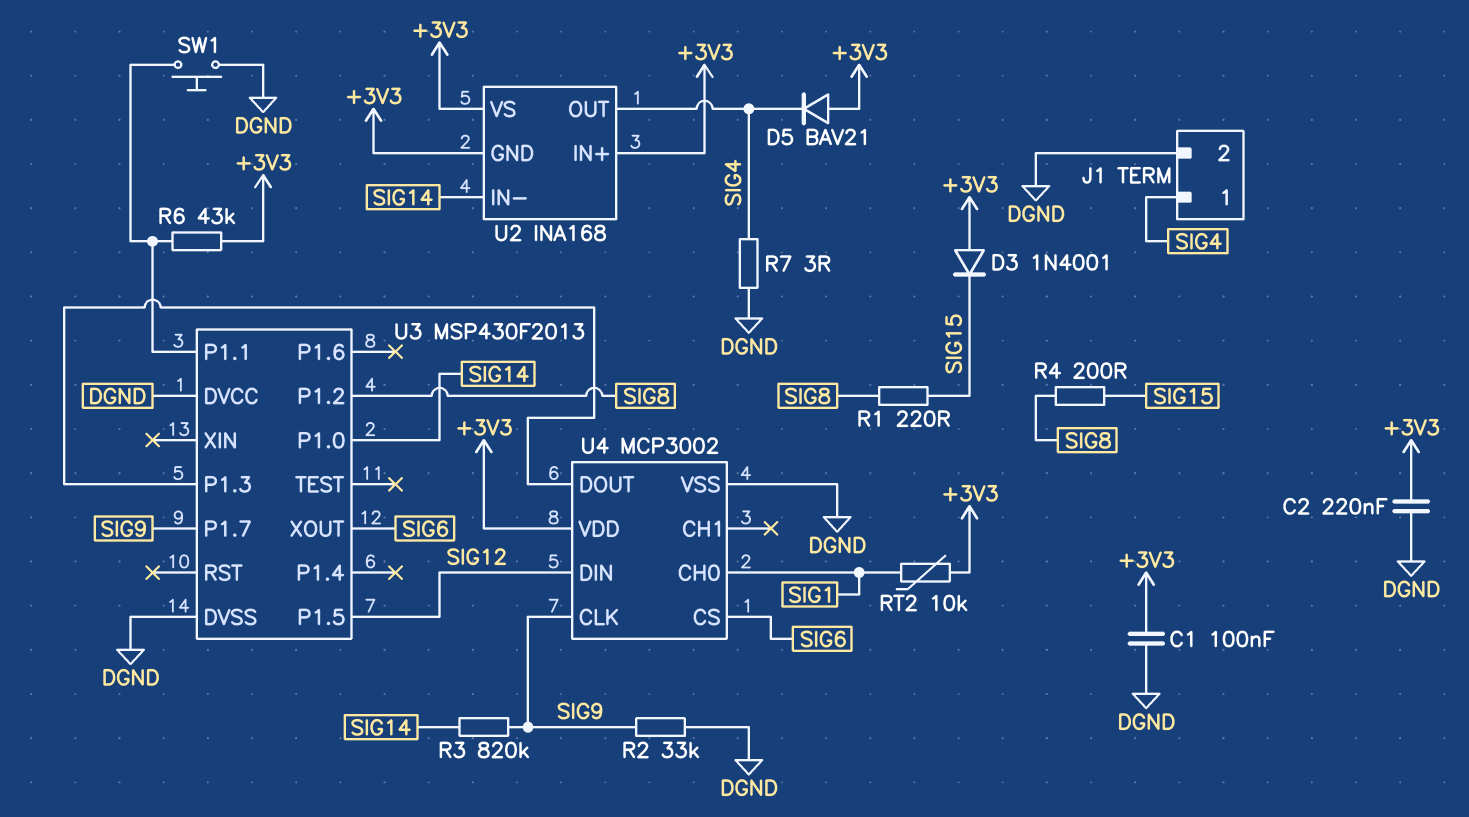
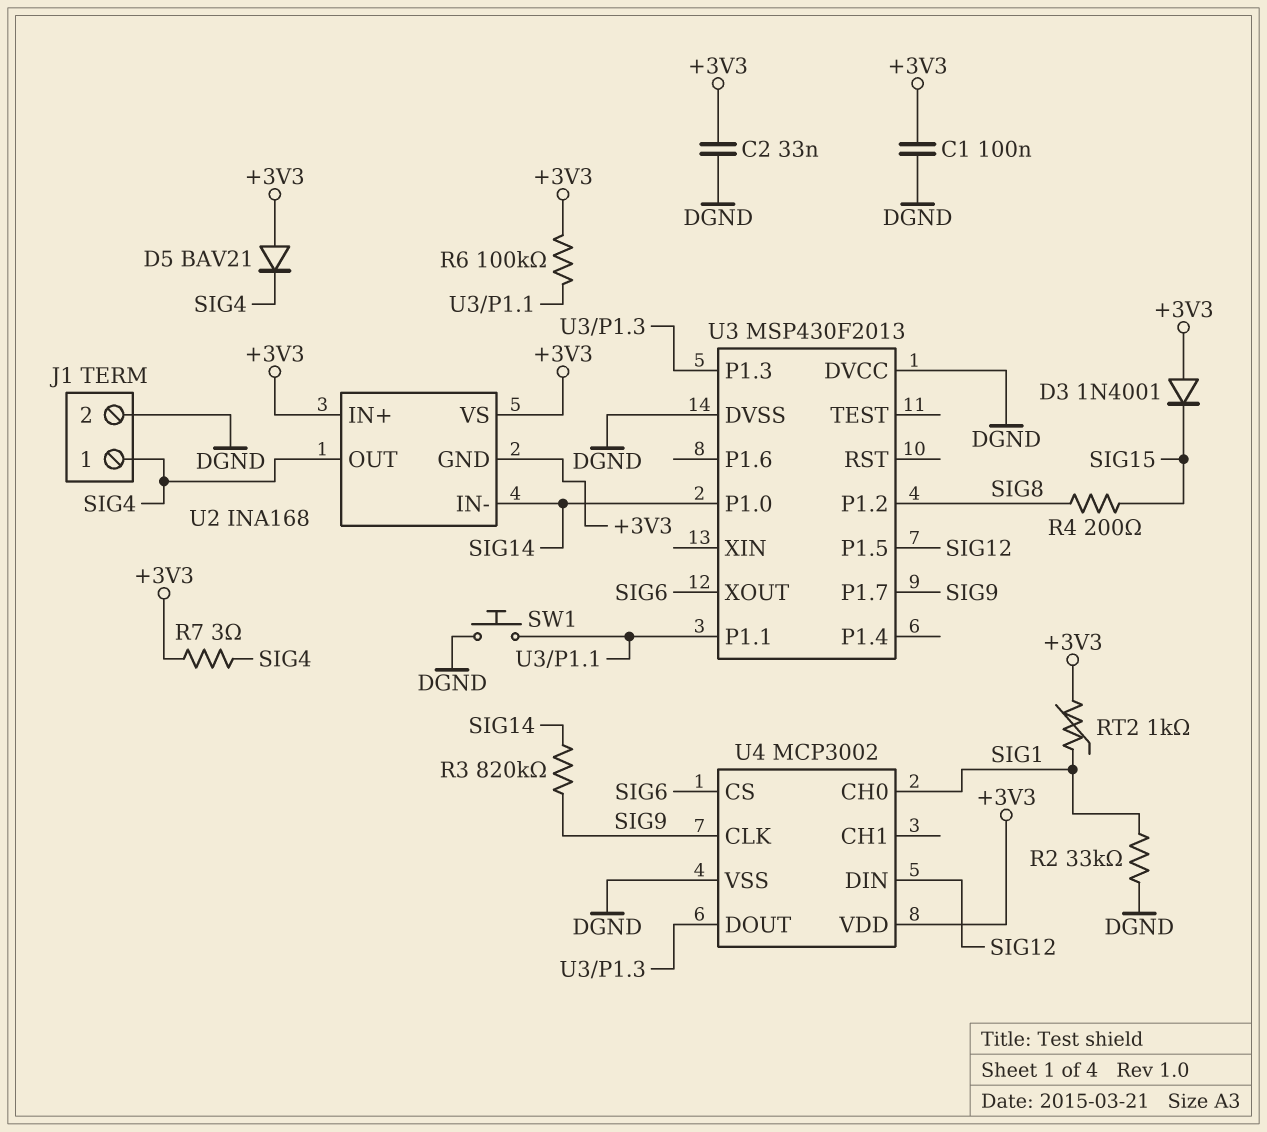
C2: 220nF (+3V3, DGND) -> 33nF (+3V3, DGND)
R1: 220 (SIG8, SIG15) -> none
R2: 33k (DGND, SIG9) -> 33k (DGND, SIG1)
R6: 43k (+3V3, U3/P1.1) -> 100k (+3V3, U3/P1.1)
R7: 3 (DGND, SIG4) -> 3 (+3V3, SIG4)
RT2: 10k (+3V3, SIG1) -> 1k (+3V3, SIG1)

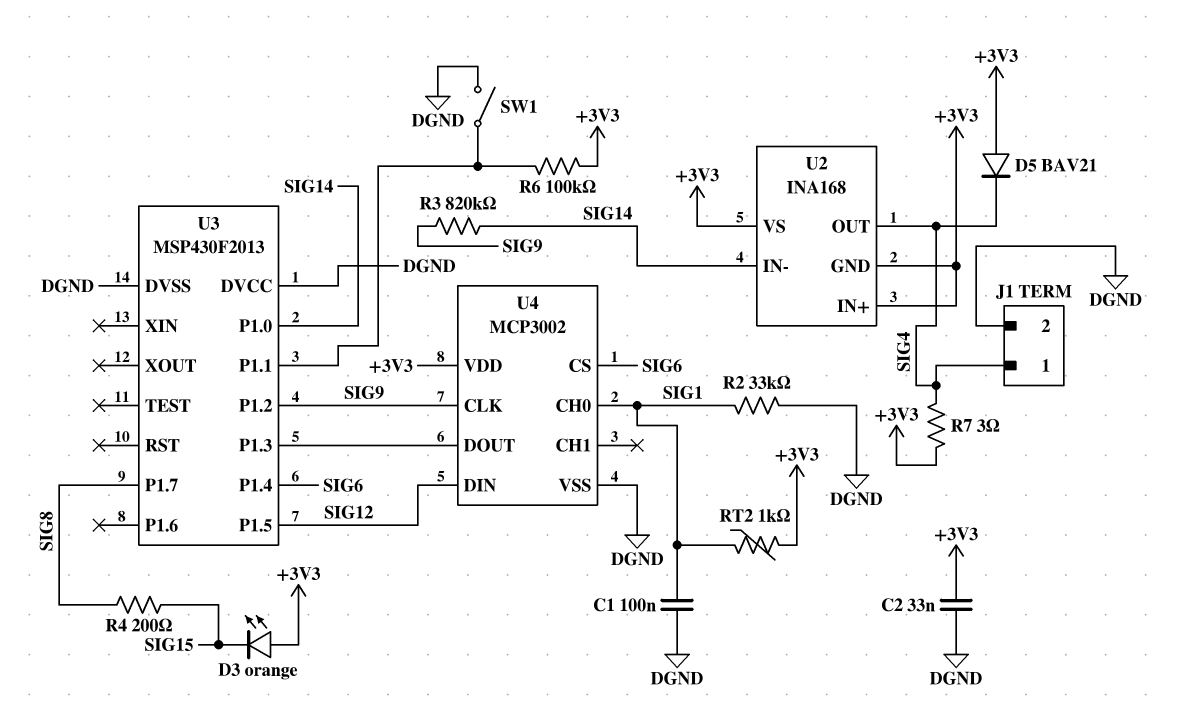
C1: 100nF (+3V3, DGND) -> 100nF (DGND, SIG1)
D3: diode 1N4001 (A +3V3, K SIG15) -> LED orange (A +3V3, K SIG15)
SW1: button (DGND, U3/P1.1) -> switch (DGND, U3/P1.1)
U3 pin P1.2: SIG8 -> SIG9
U3 pin P1.4: none -> SIG6
U3 pin P1.7: SIG9 -> SIG8
U3 pin XOUT: SIG6 -> none

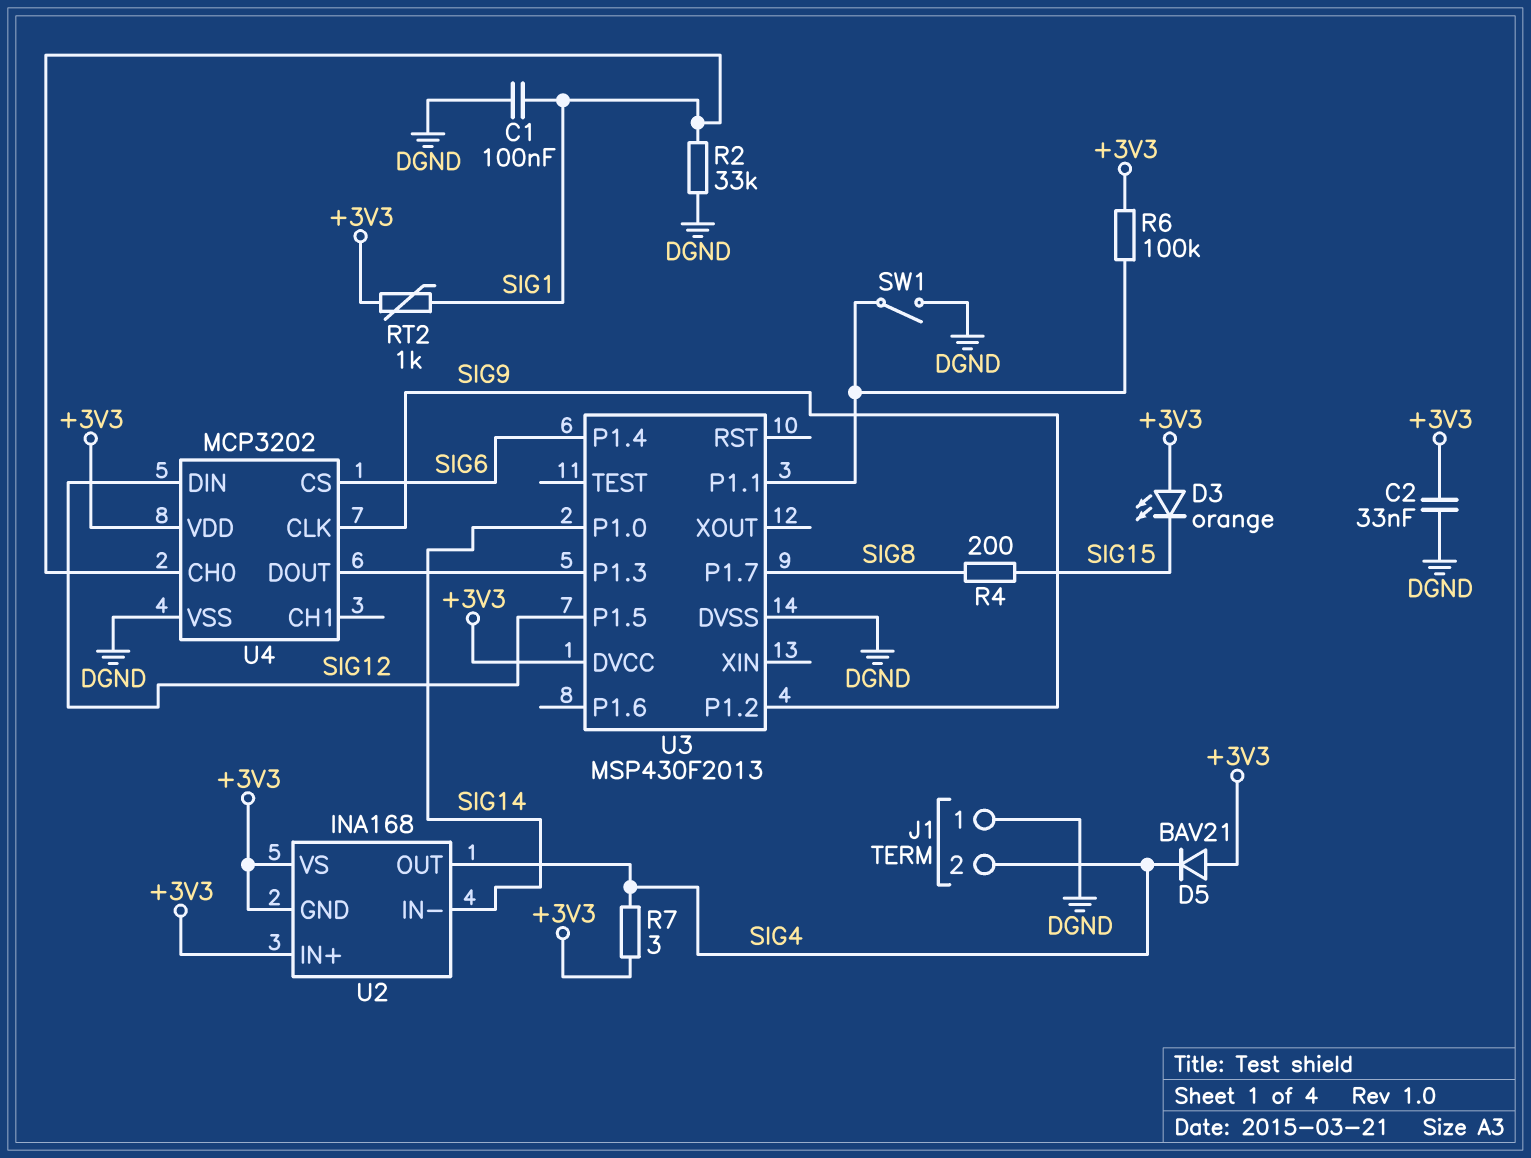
J1 pin 1: SIG4 -> DGND
J1 pin 2: DGND -> SIG4
R3: 820k (SIG9, SIG14) -> none
U3 pin DVCC: DGND -> +3V3
U4: MCP3002 -> MCP3202

